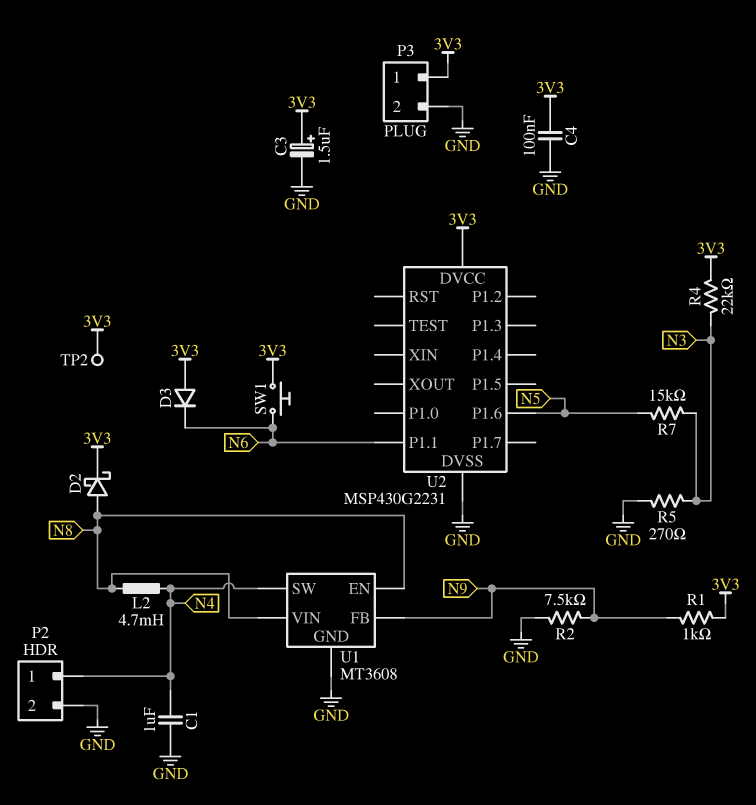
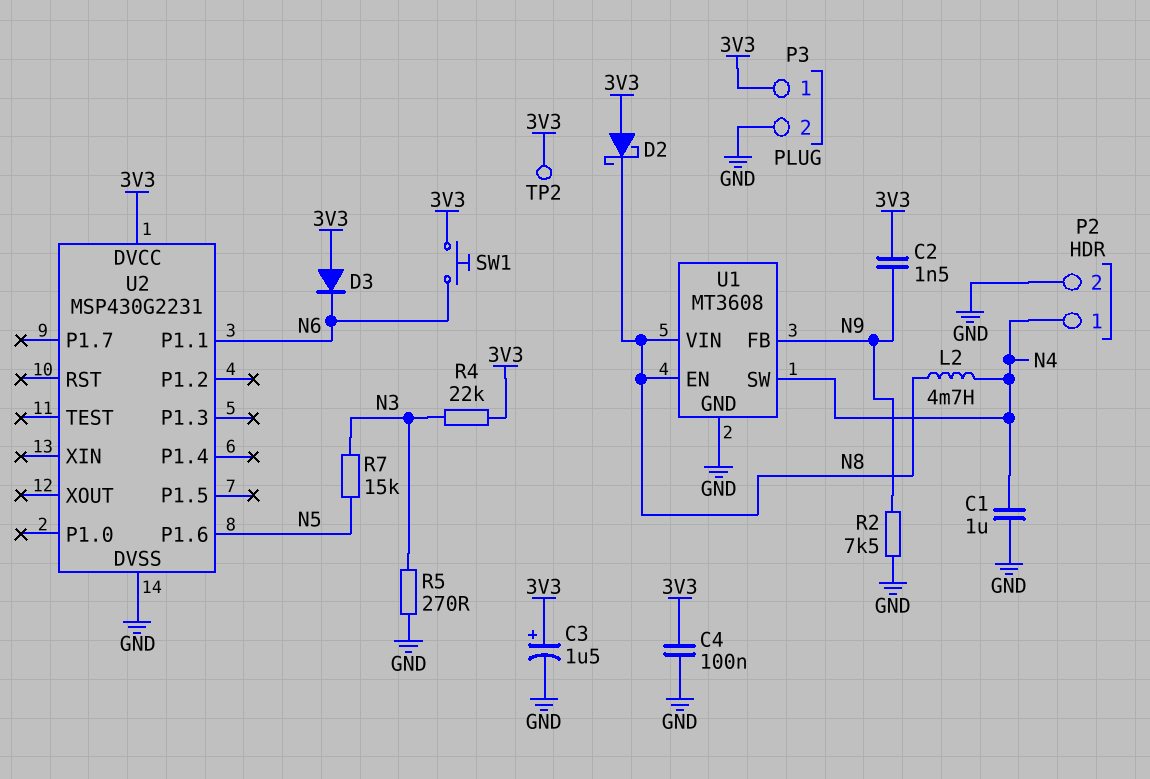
C2: none -> 1.5nF (3V3, N9)
D2: schottky (A N8, K 3V3) -> schottky (A 3V3, K N8)
R1: 1k (3V3, N9) -> none

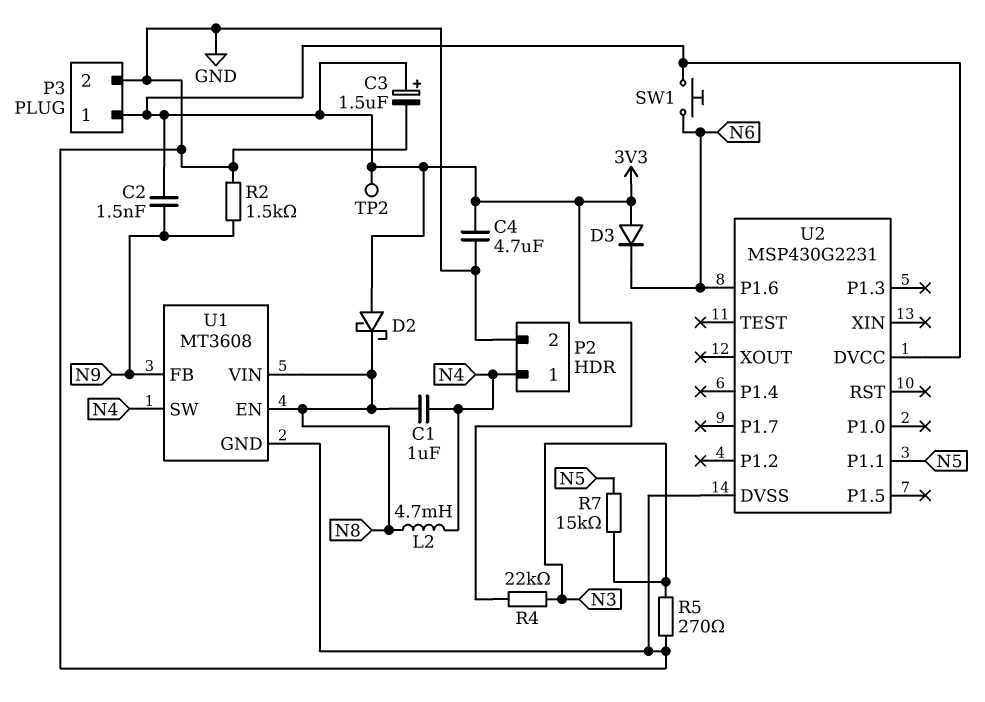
C1: 1uF (GND, N4) -> 1uF (N4, N8)
C4: 100nF (3V3, GND) -> 4.7uF (3V3, GND)
R2: 7.5k (GND, N9) -> 1.5k (GND, N9)
U2 pin P1.1: N6 -> N5
U2 pin P1.6: N5 -> N6

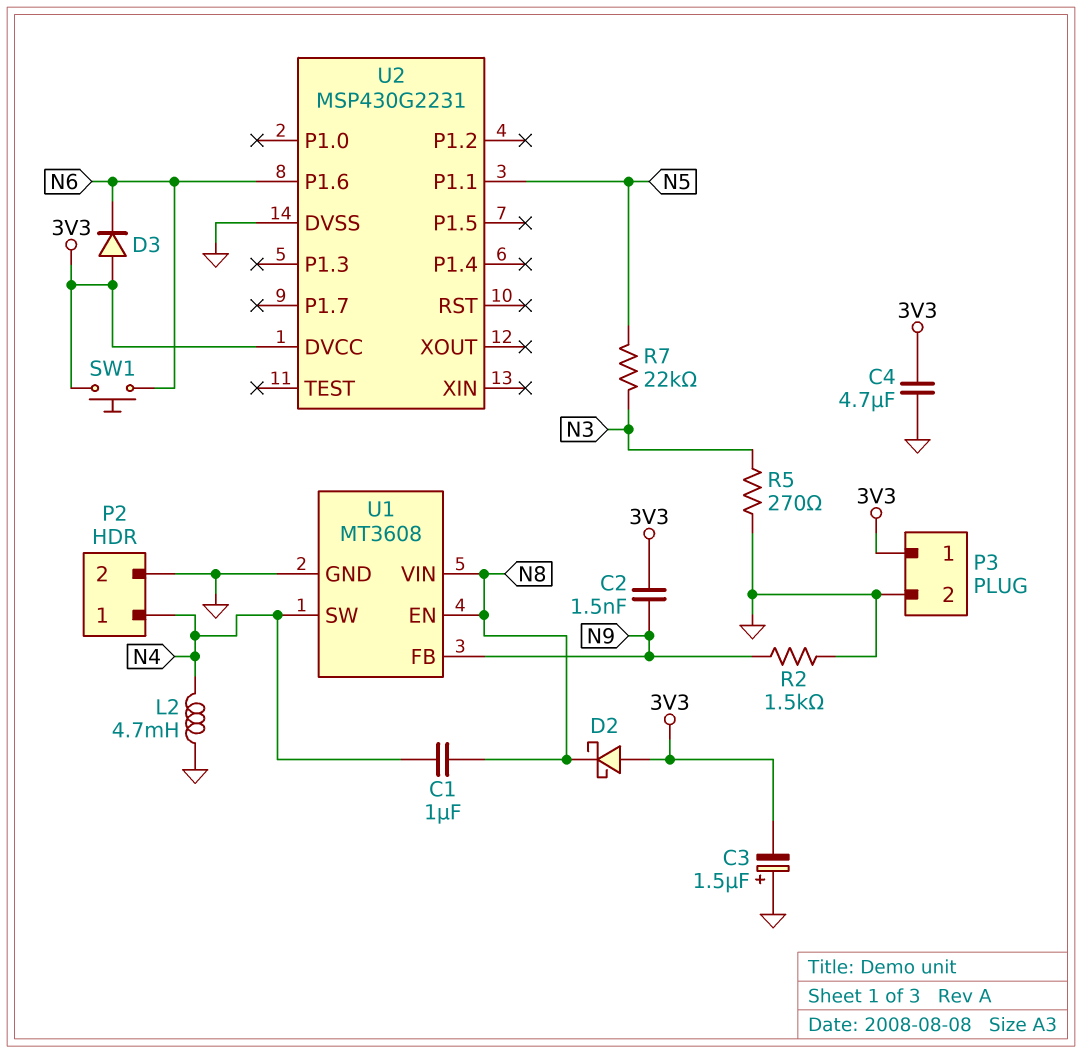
C3: 1.5uF (plus 3V3, minus GND) -> 1.5uF (plus GND, minus 3V3)
L2: 4.7mH (N4, N8) -> 4.7mH (GND, N4)
R4: 22k (3V3, N3) -> none
R7: 15k (N3, N5) -> 22k (N3, N5)
TP2: test point (3V3) -> none

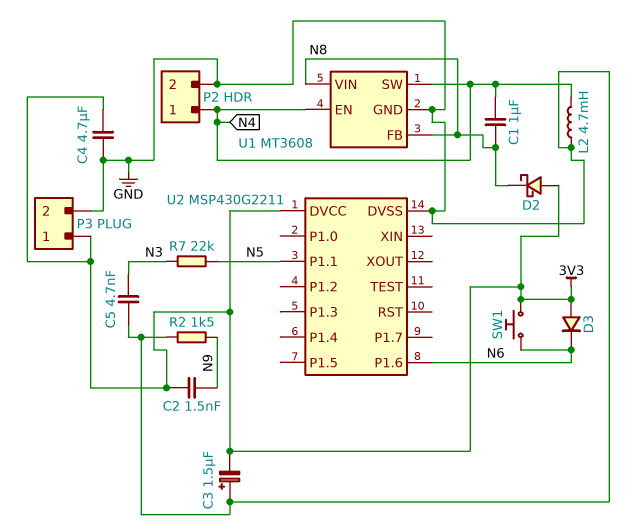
C5: none -> 4.7nF (GND, N3)
R5: 270 (GND, N3) -> none
U1 pin EN: N8 -> N4
U1 pin FB: N9 -> N8
U2: MSP430G2231 -> MSP430G2211

